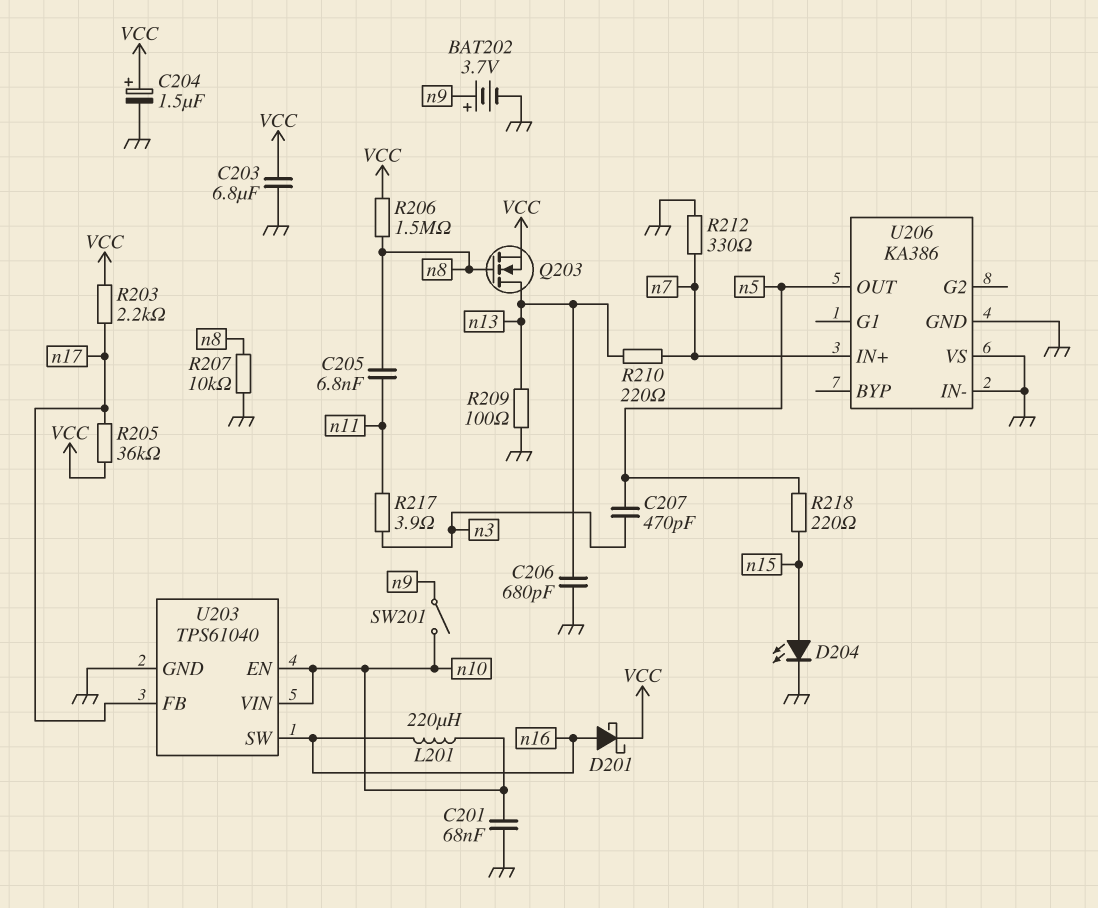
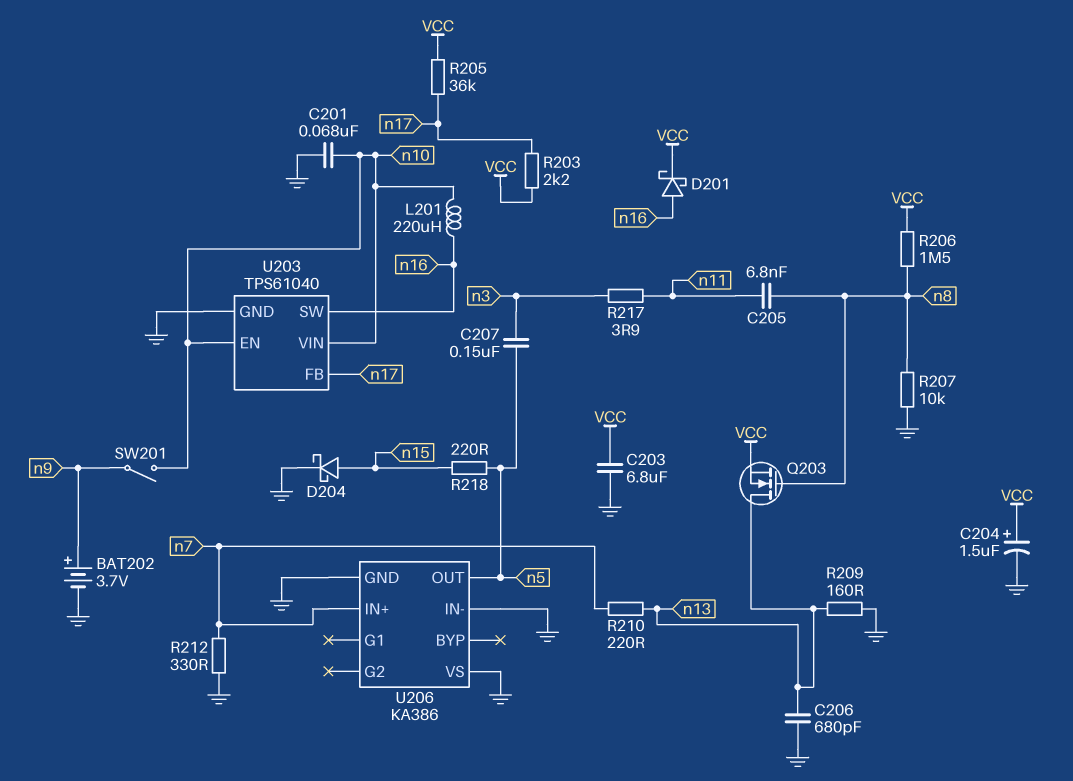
C207: 470pF (n3, n5) -> 150nF (n3, n5)
D204: LED (A n15, K GND) -> schottky (A n15, K GND)
R209: 100 (GND, n13) -> 160 (GND, n13)

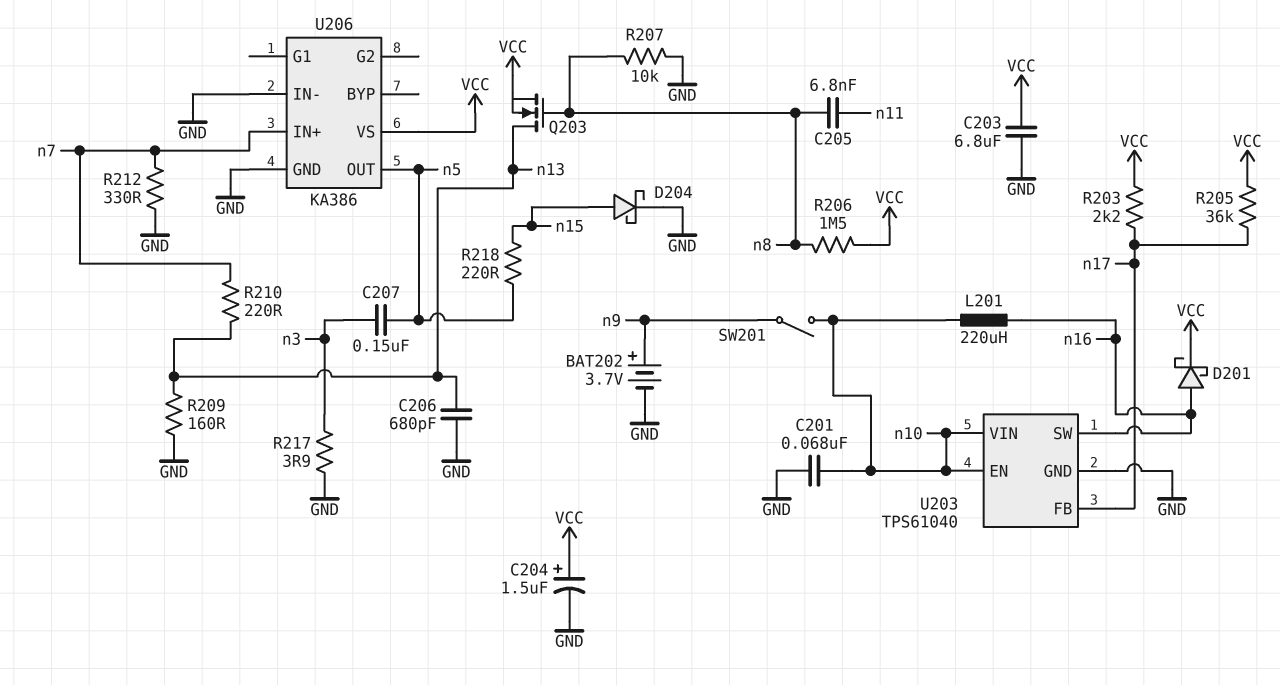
R217: 3.9 (n3, n11) -> 3.9 (GND, n3)
U206 pin VS: GND -> VCC

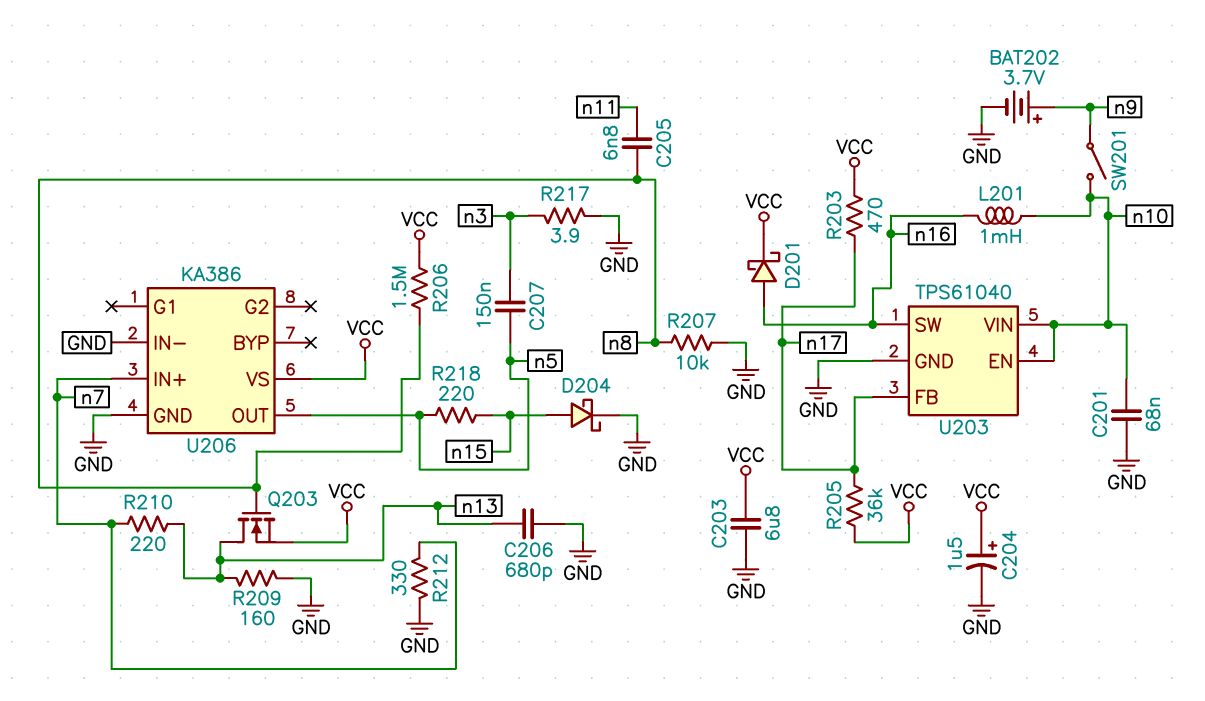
L201: 220uH (n10, n16) -> 1mH (n10, n16)
R203: 2.2k (VCC, n17) -> 470 (VCC, n17)

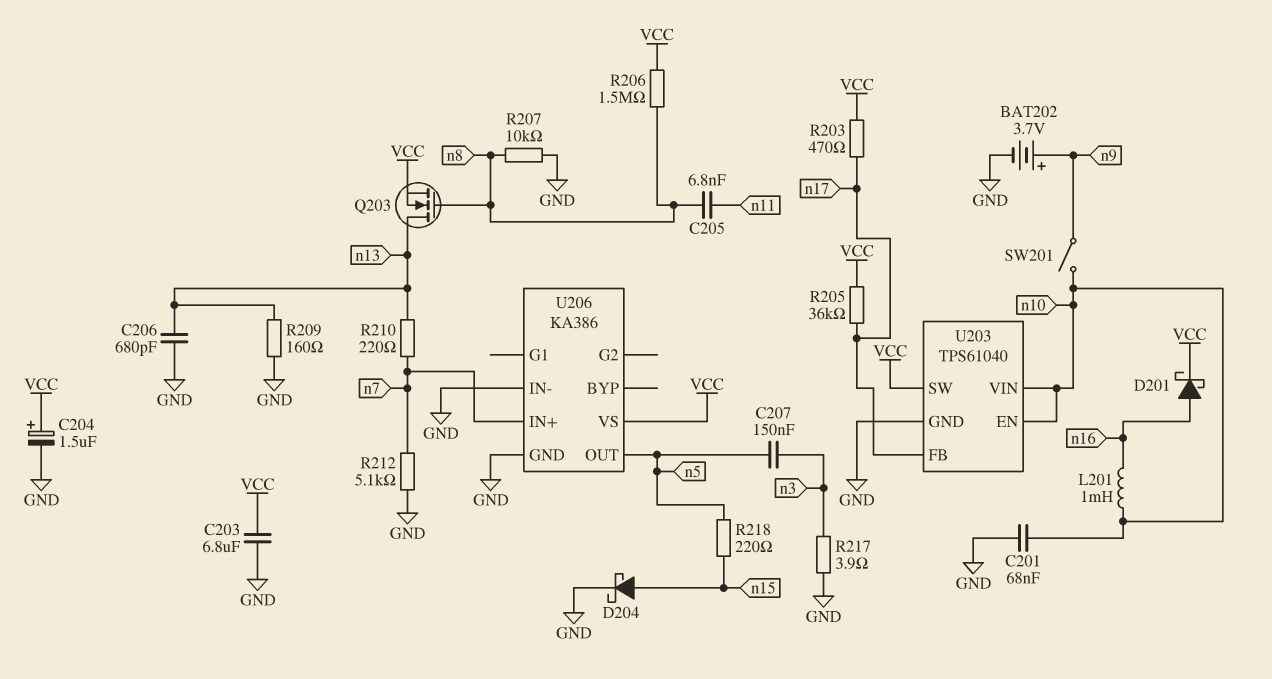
R212: 330 (GND, n7) -> 5.1k (GND, n7)
U203 pin SW: n16 -> VCC

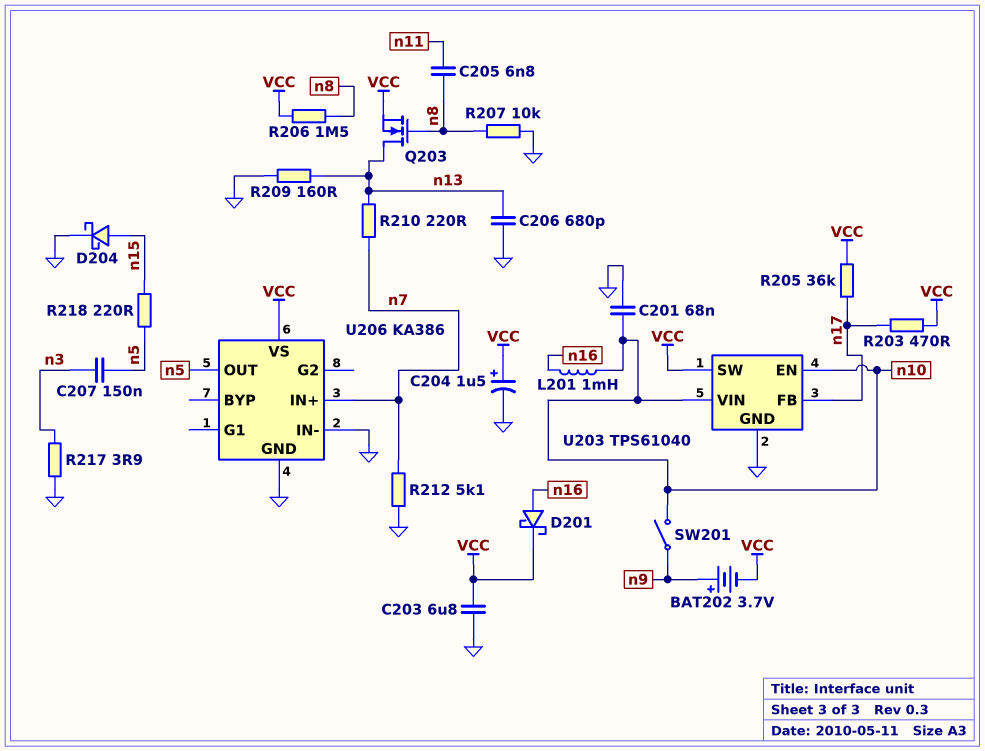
BAT202: 3.7V (plus n9, minus GND) -> 3.7V (plus n9, minus VCC)

